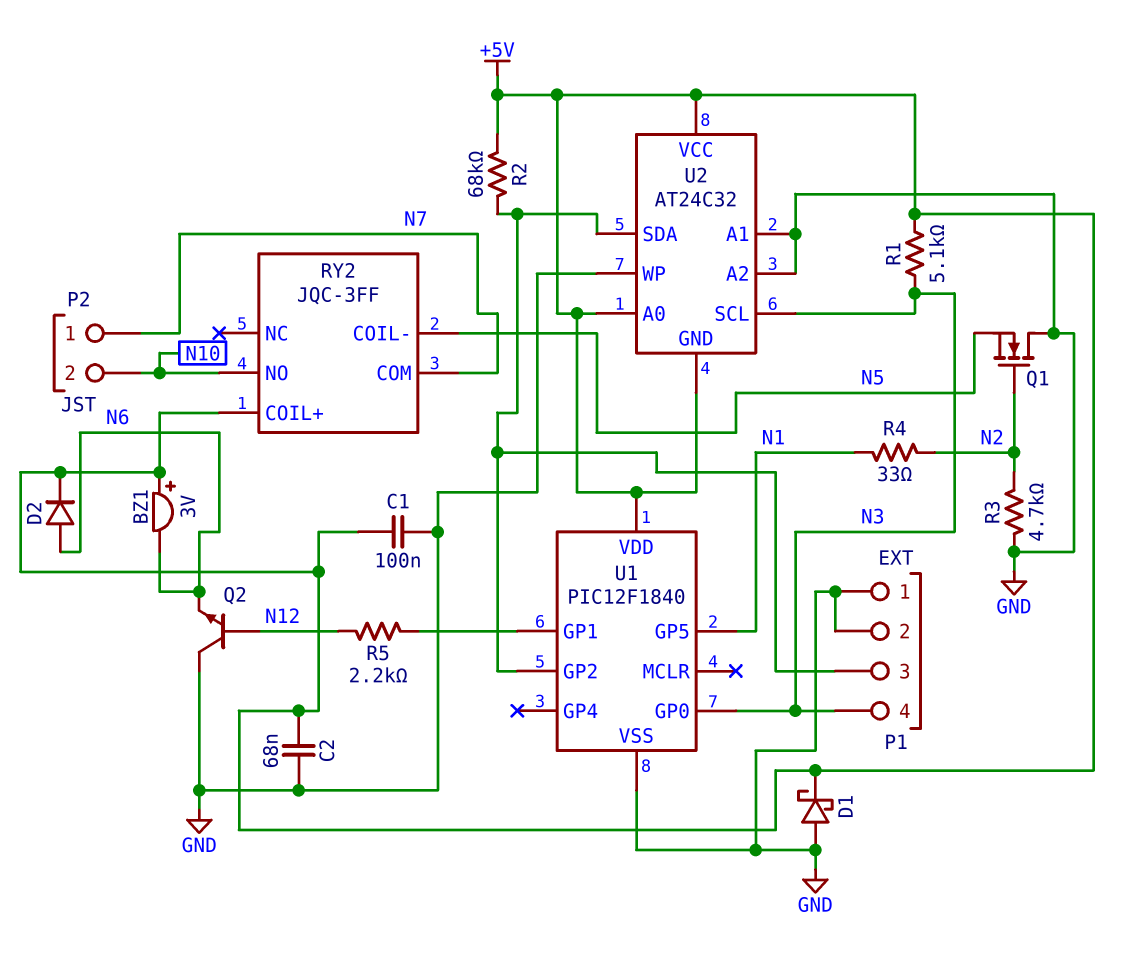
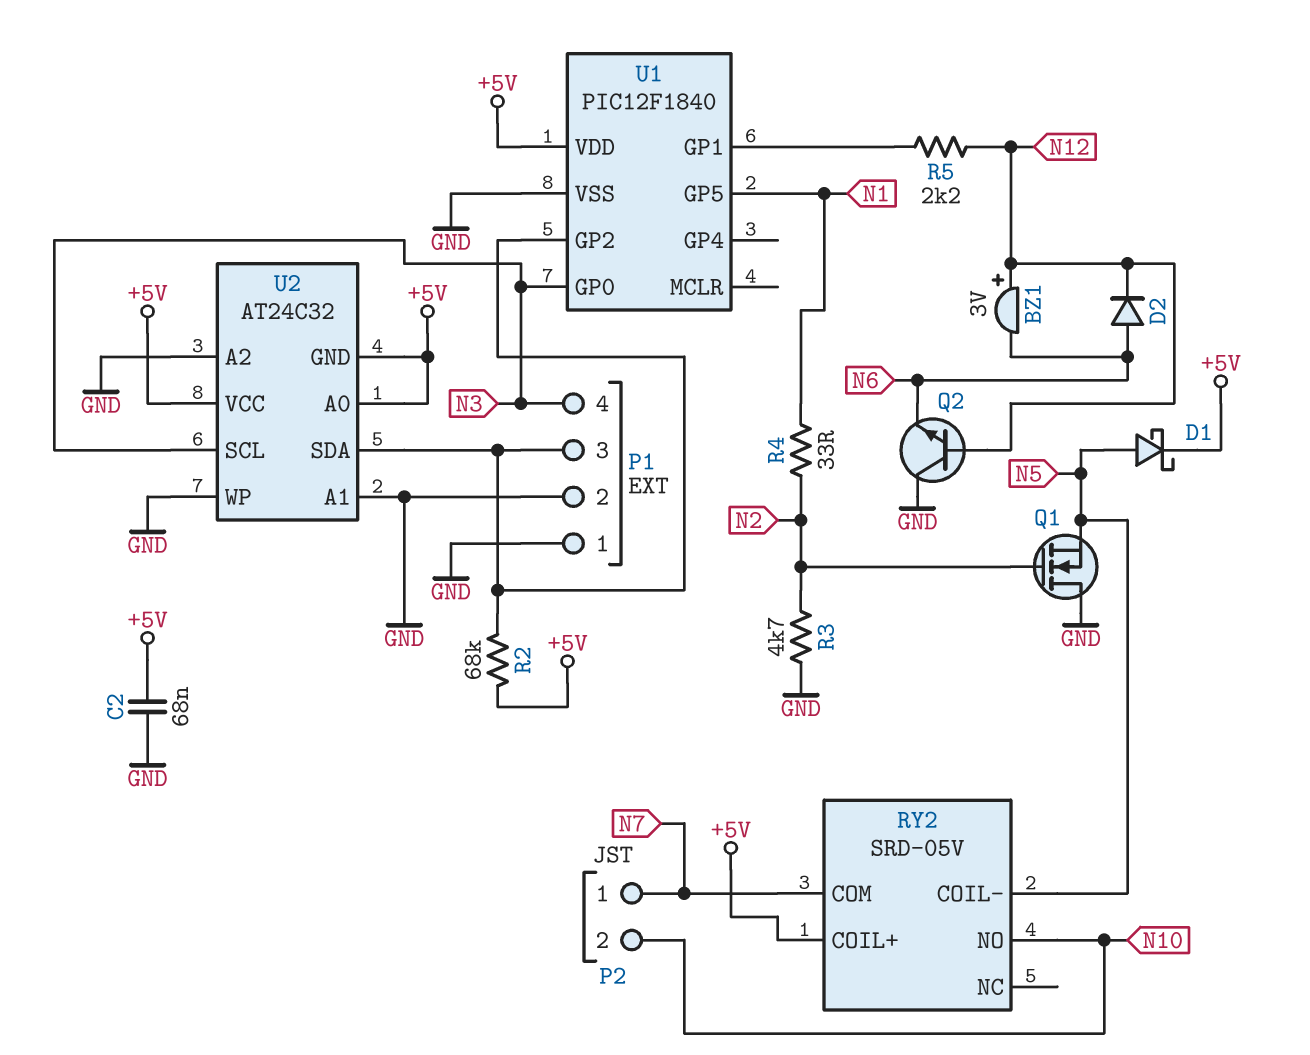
BZ1: buzzer 3V (plus +5V, minus N6) -> buzzer 3V (plus N12, minus N6)
C1: 100nF (+5V, GND) -> none
D1: schottky (A GND, K +5V) -> schottky (A N5, K +5V)
D2: diode (A N6, K +5V) -> diode (A N6, K N12)
R1: 5.1k (+5V, N3) -> none
RY2: JQC-3FF -> SRD-05V

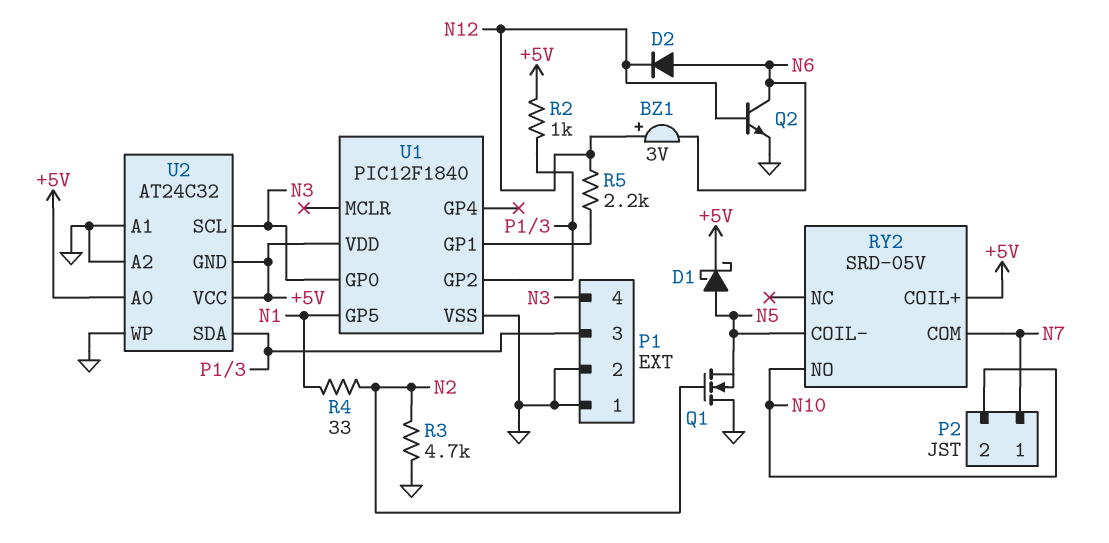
C2: 68nF (+5V, GND) -> none
Q2: NPN (B N12, C GND, E N6) -> NPN (B N12, C N6, E GND)
R2: 68k (+5V, P1/3) -> 1k (+5V, P1/3)

